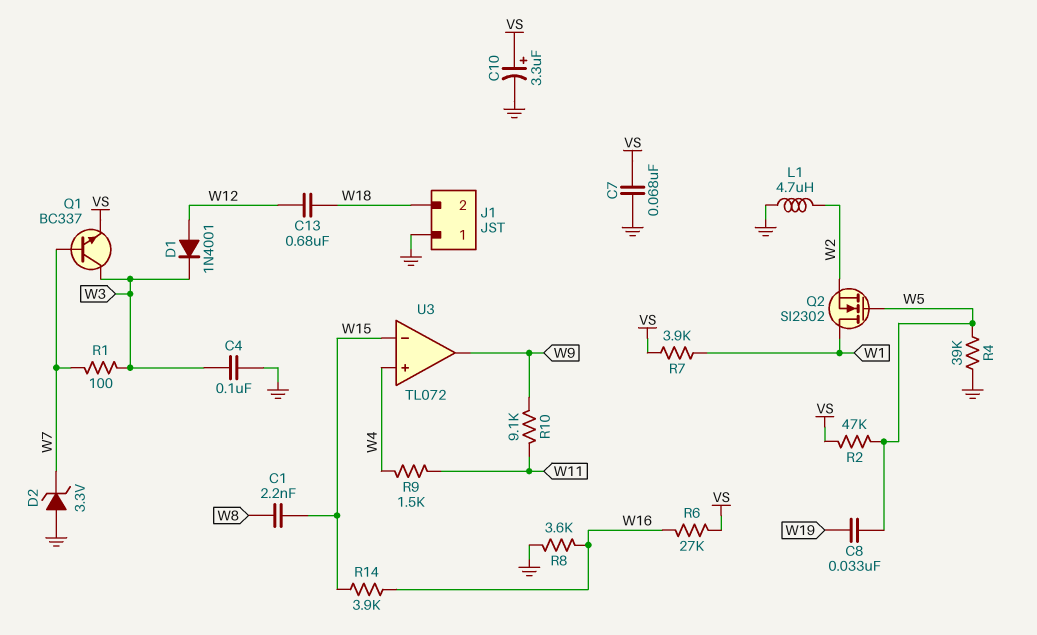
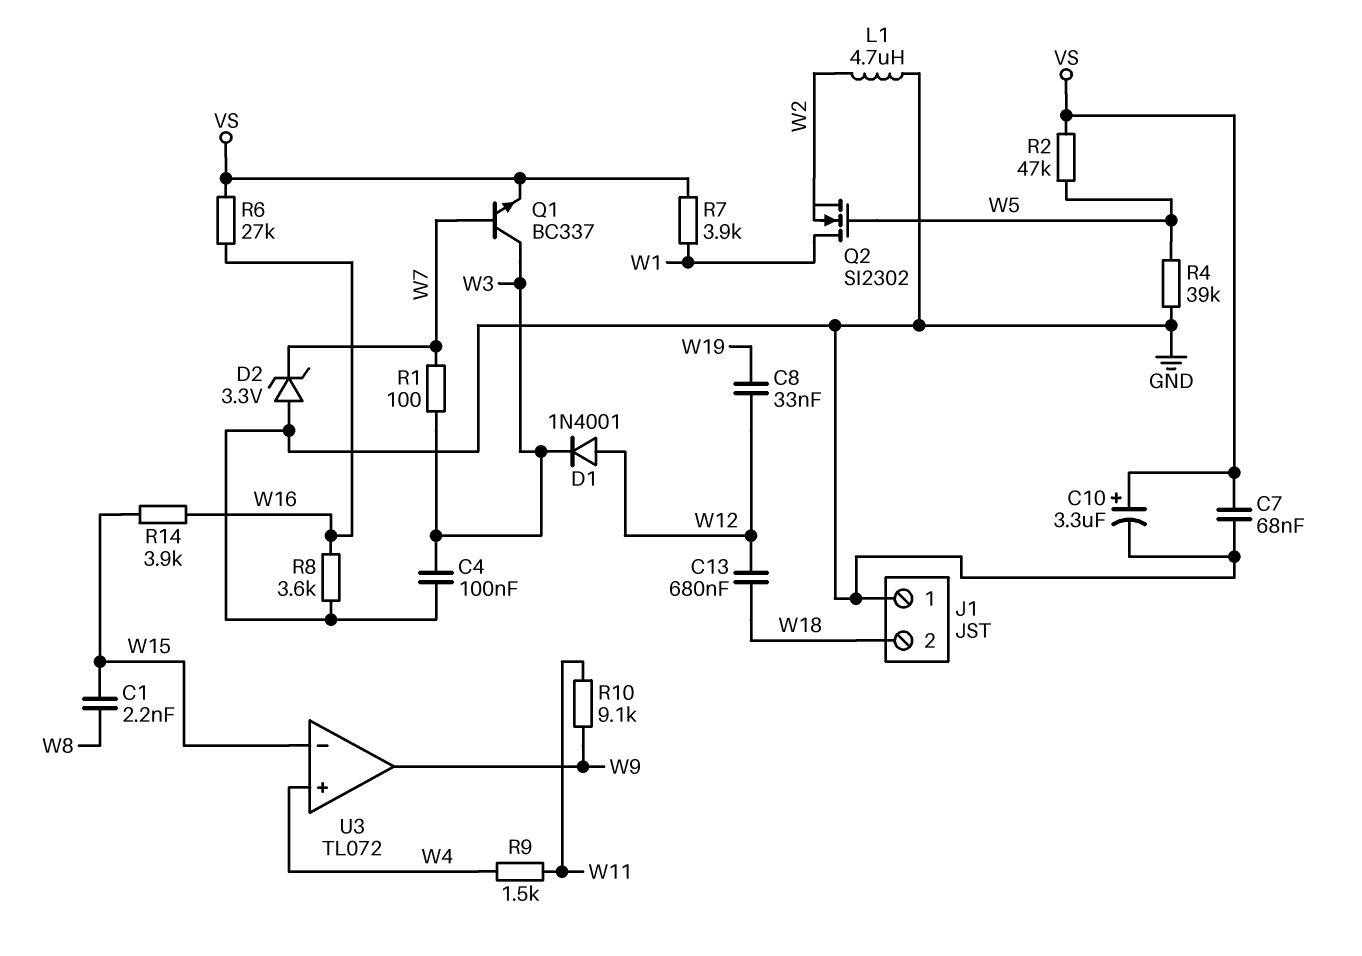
C8: 33nF (W5, W19) -> 33nF (W12, W19)

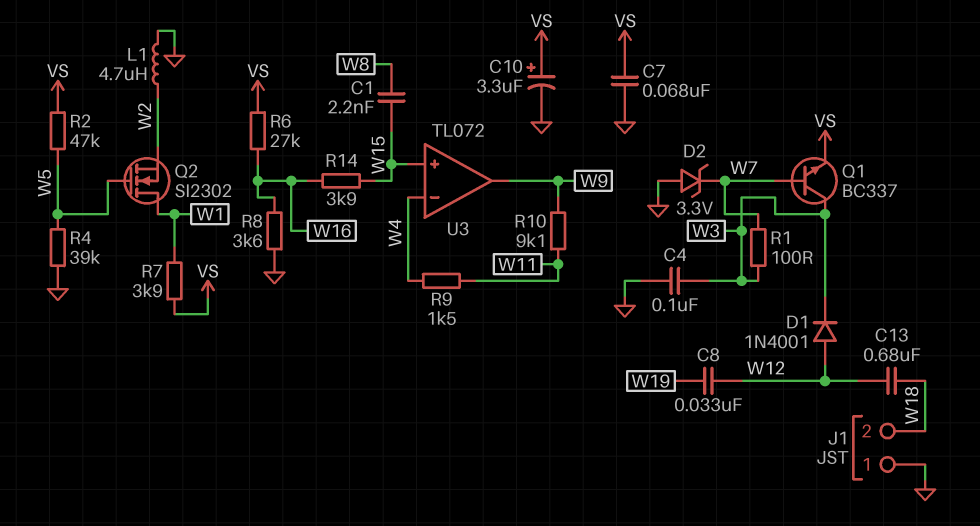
U3 pin in+: W4 -> W15
U3 pin in-: W15 -> W4

